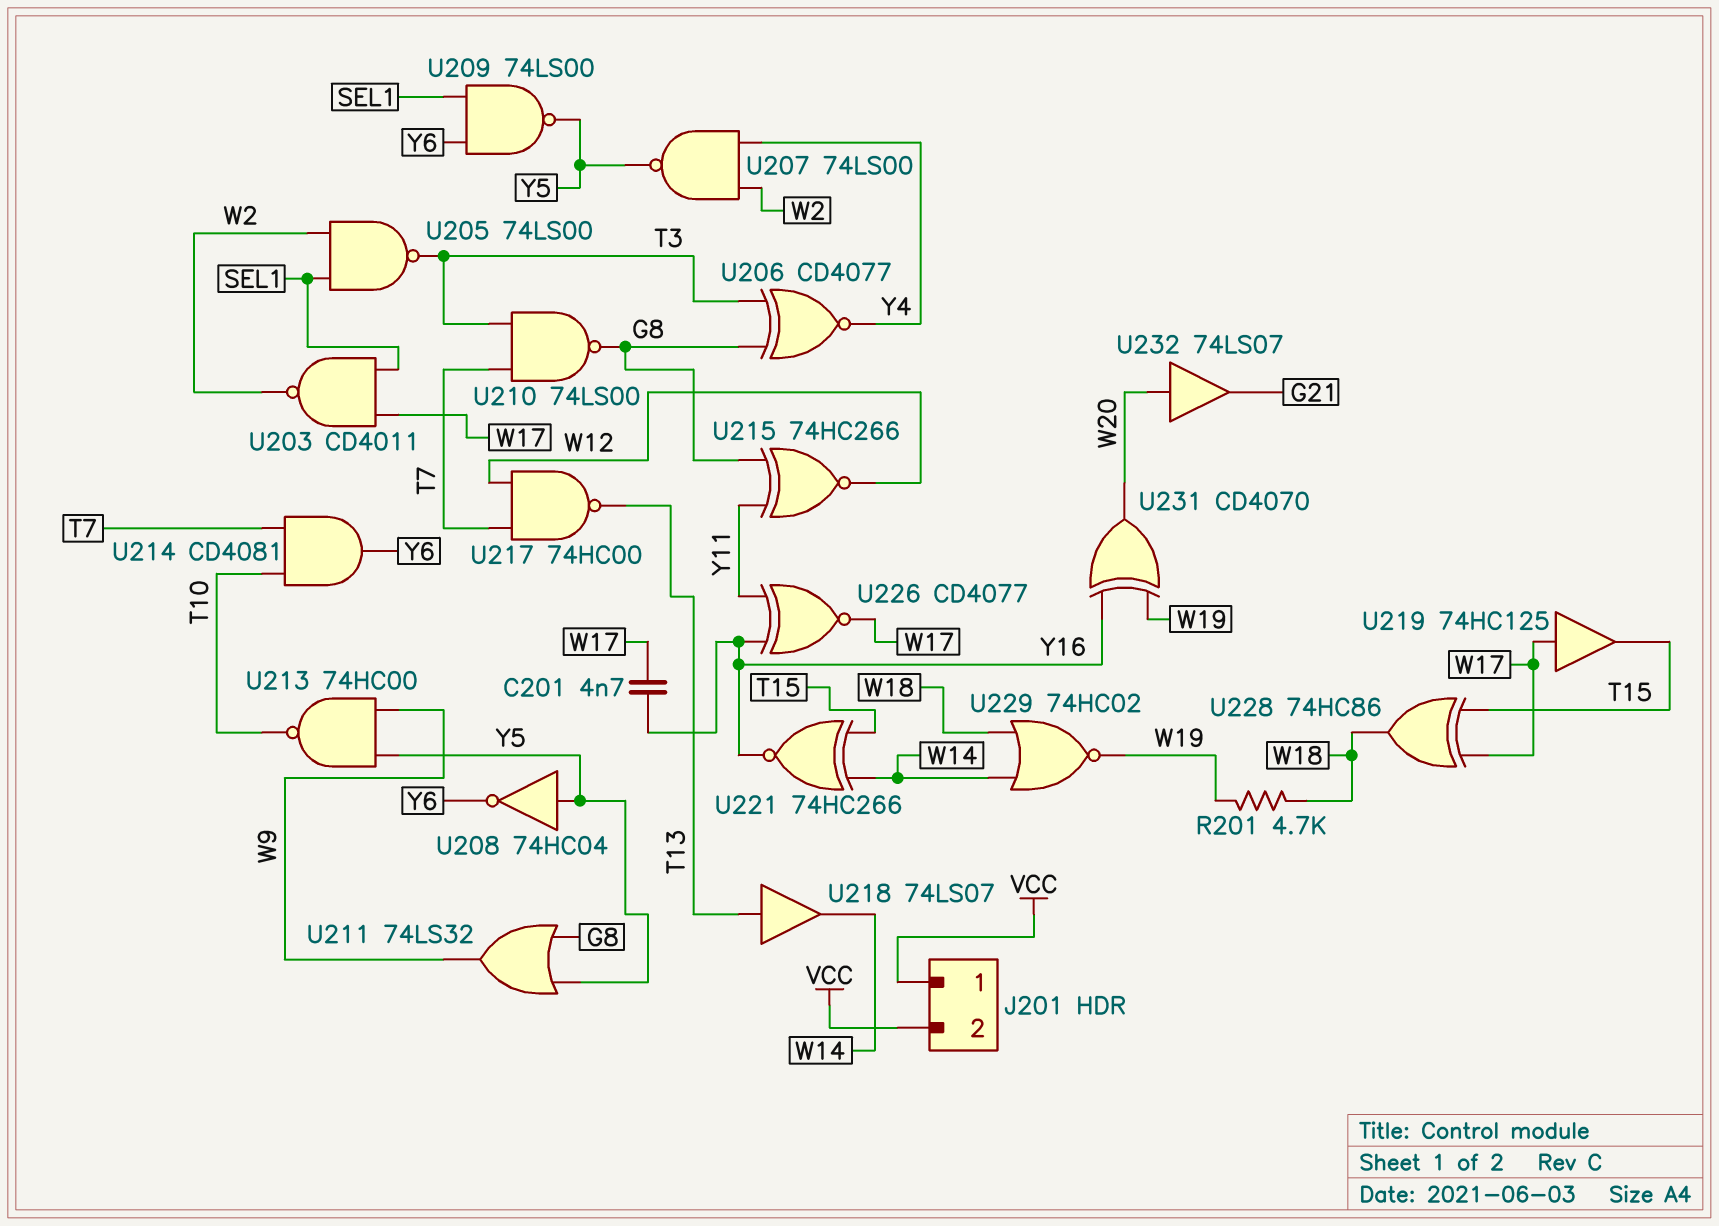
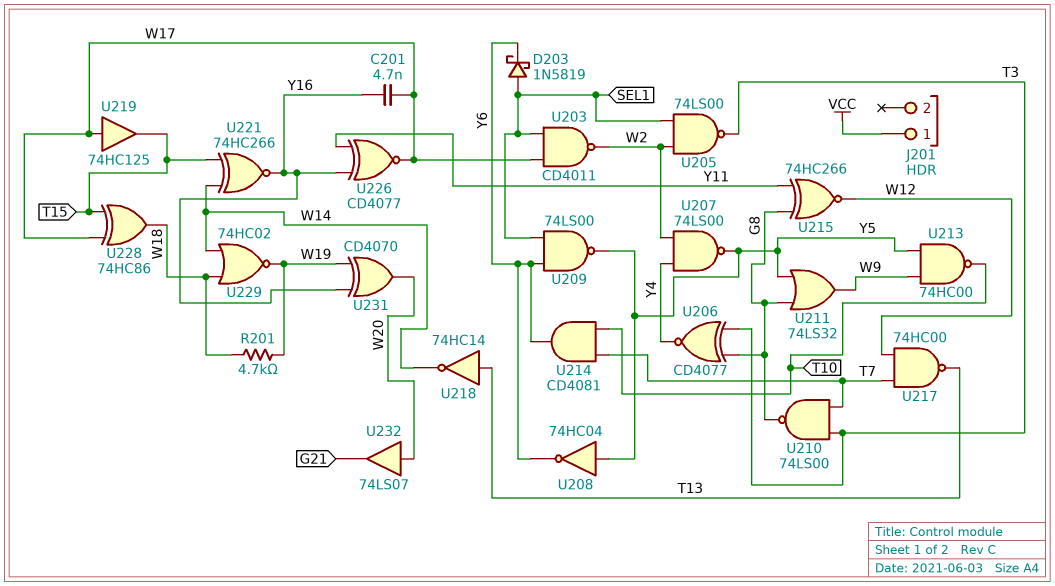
D203: none -> schottky 1N5819 (A SEL1, K Y6)
J201 pin 2: VCC -> none
U218: buffer 74LS07 (in T13, out W14) -> NOT 74HC14 (in T13, out W14)

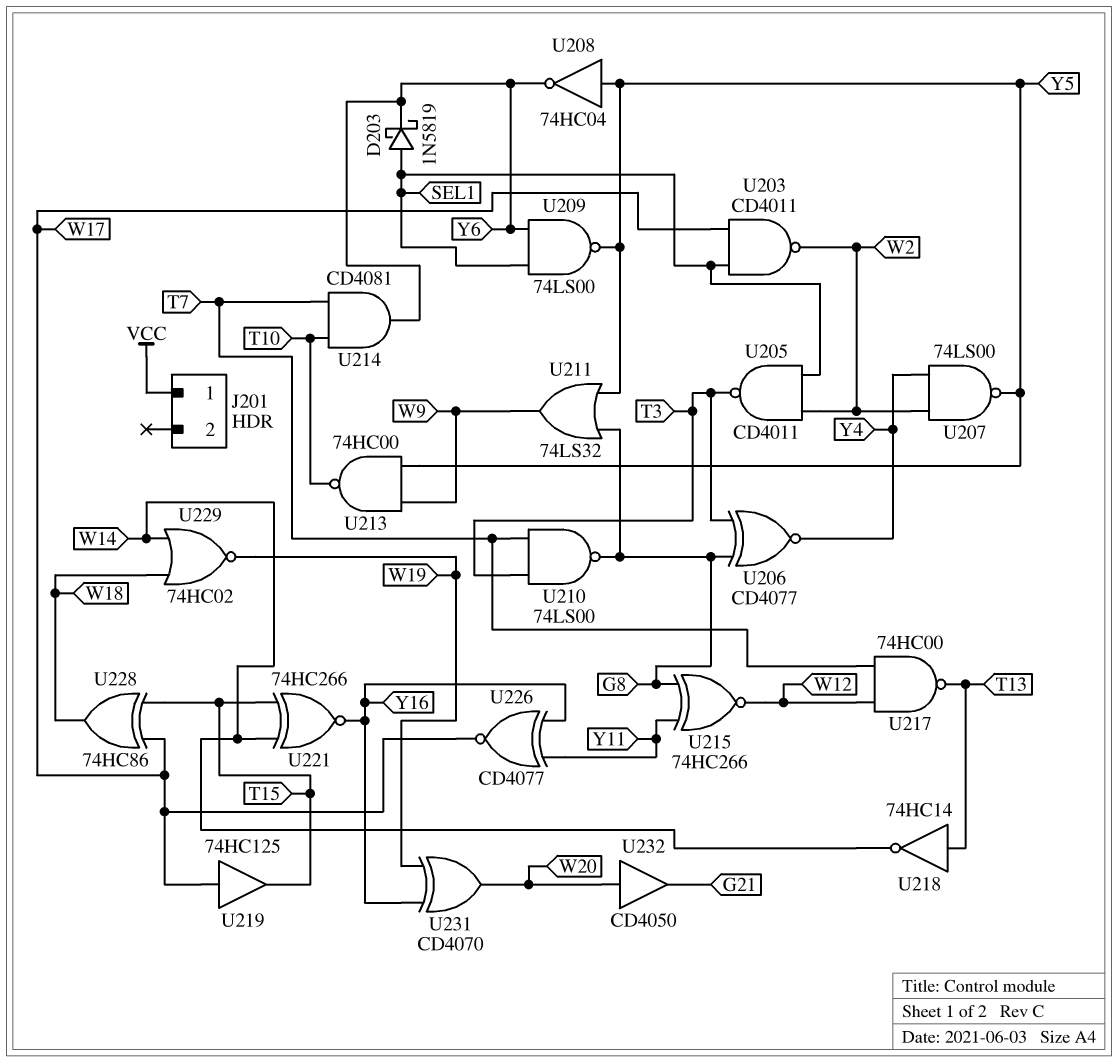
C201: 4.7nF (W17, Y16) -> none
R201: 4.7k (W18, W19) -> none
U205: NAND 74LS00 (in SEL1, in W2, out T3) -> NAND CD4011 (in SEL1, in W2, out T3)
U232: buffer 74LS07 (in W20, out G21) -> buffer CD4050 (in W20, out G21)

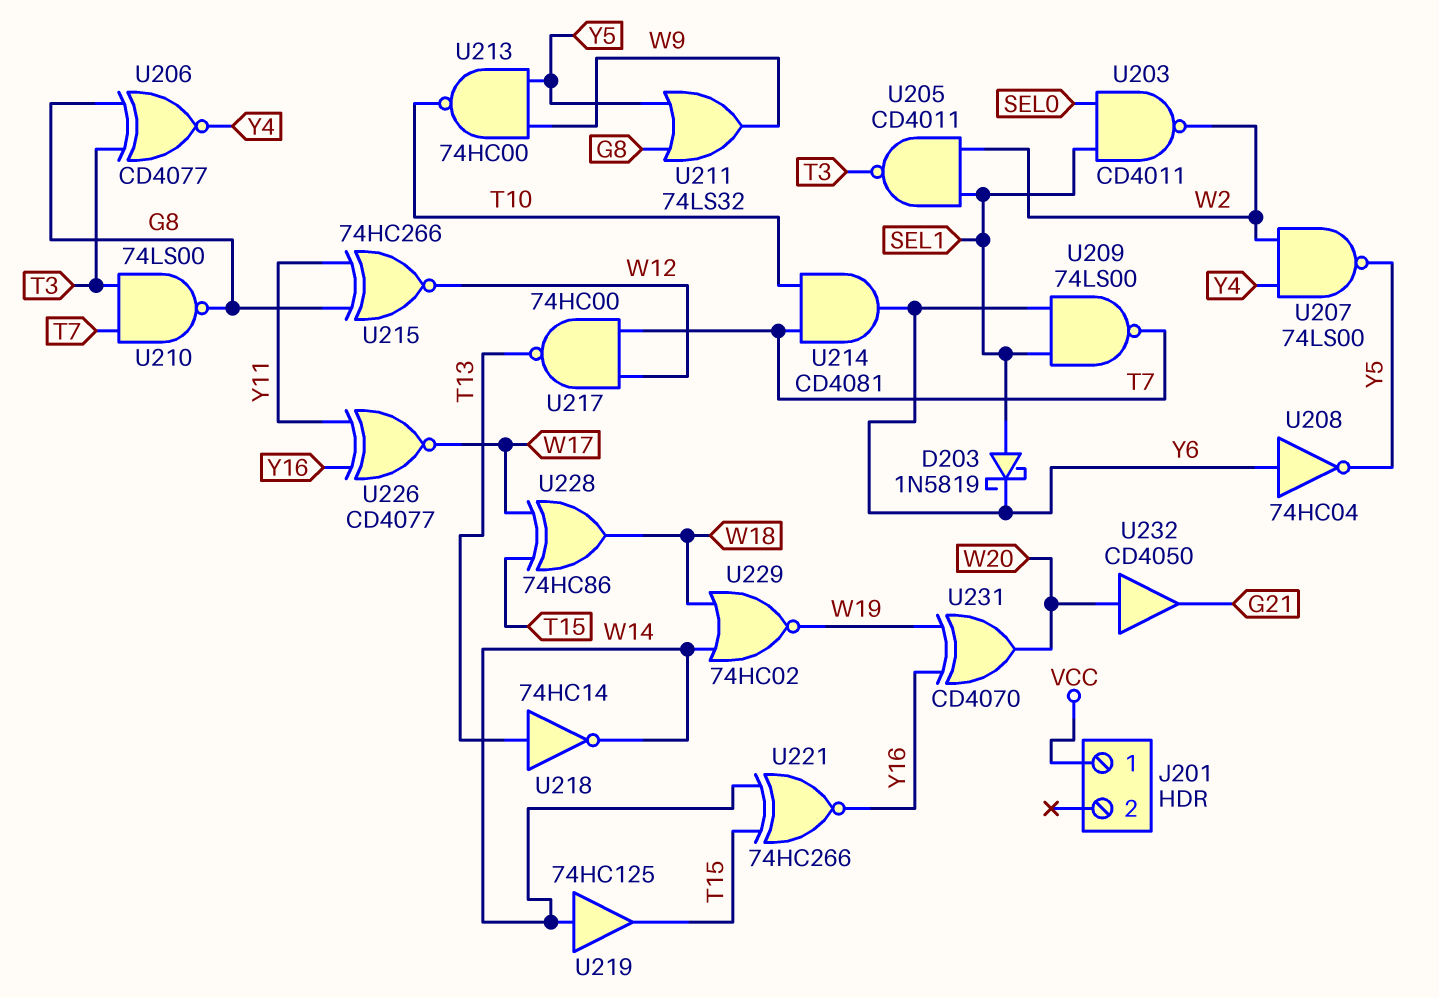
U203: NAND CD4011 (in SEL1, in W17, out W2) -> NAND CD4011 (in SEL0, in SEL1, out W2)
U208: NOT 74HC04 (in Y5, out Y6) -> NOT 74HC04 (in Y6, out Y5)
U209: NAND 74LS00 (in SEL1, in Y6, out Y5) -> NAND 74LS00 (in SEL1, in Y6, out T7)
U219: buffer 74HC125 (in W17, out T15) -> buffer 74HC125 (in W14, out T15)

